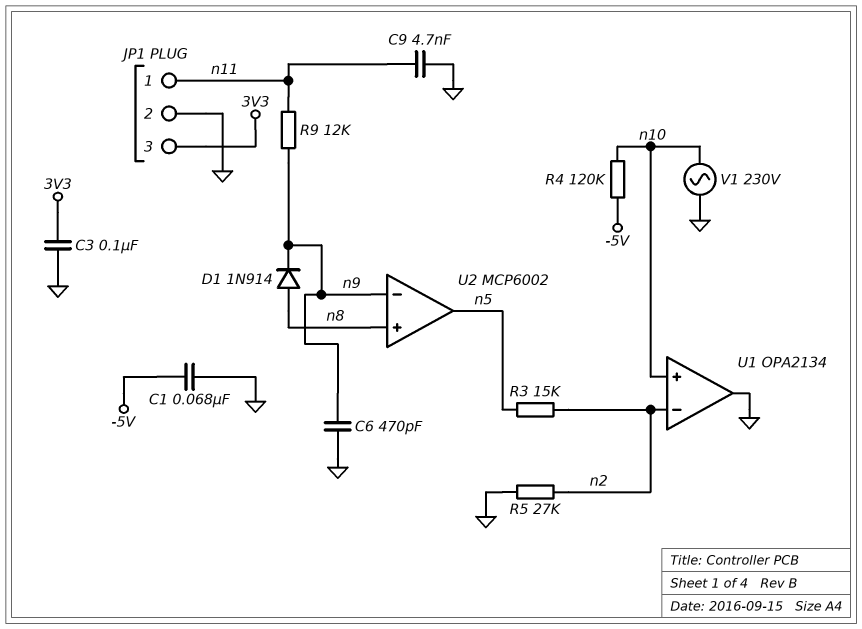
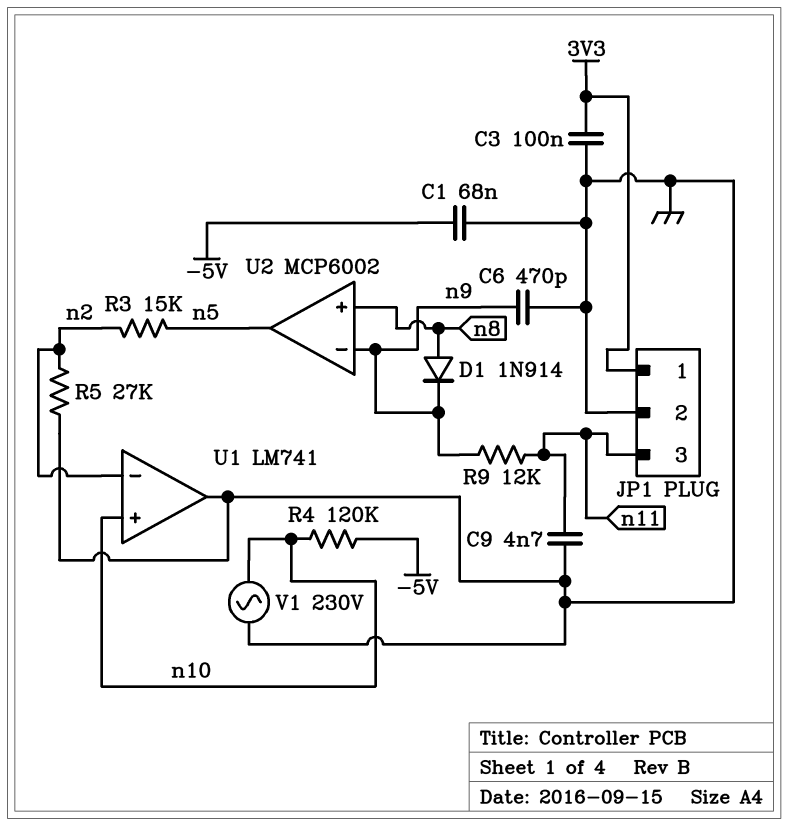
JP1 pin 1: n11 -> 3V3
JP1 pin 3: 3V3 -> n11
U1: OPA2134 -> LM741

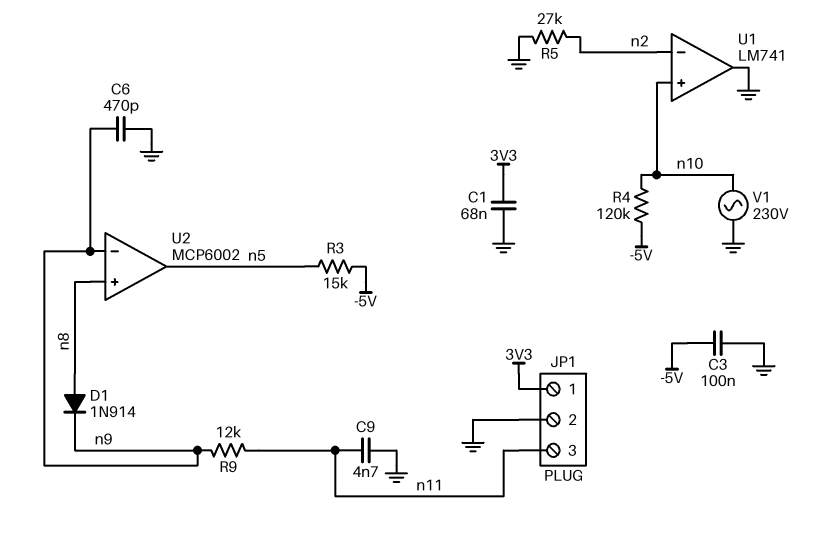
C1: 68nF (-5V, GND) -> 68nF (3V3, GND)
C3: 100nF (3V3, GND) -> 100nF (-5V, GND)
R3: 15k (n2, n5) -> 15k (-5V, n5)

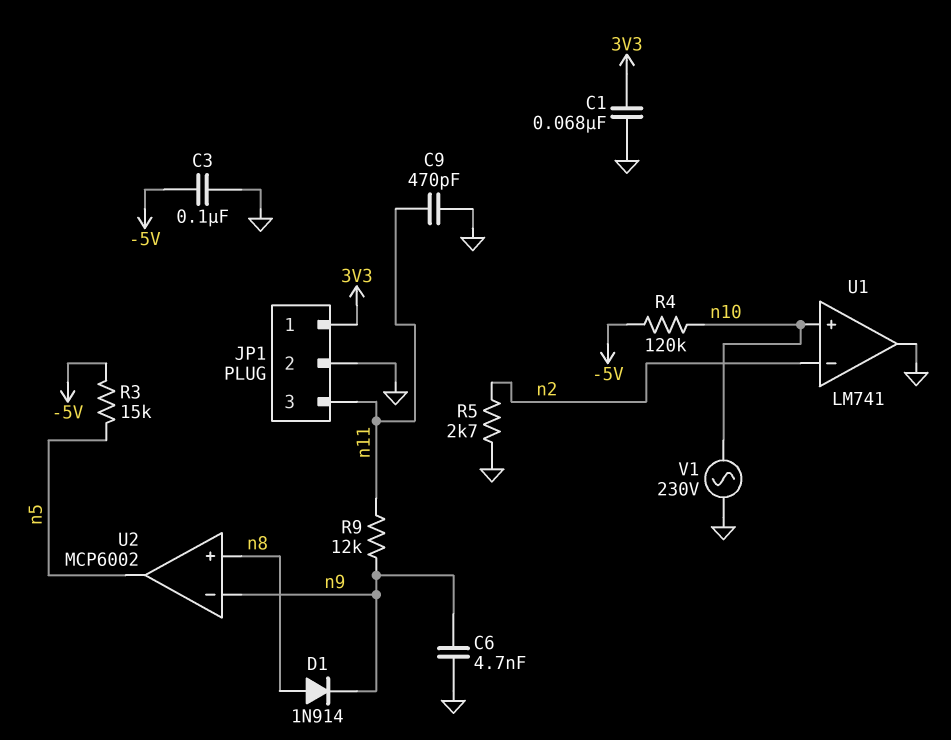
C6: 470pF (GND, n9) -> 4.7nF (GND, n9)
C9: 4.7nF (GND, n11) -> 470pF (GND, n11)
R5: 27k (GND, n2) -> 2.7k (GND, n2)

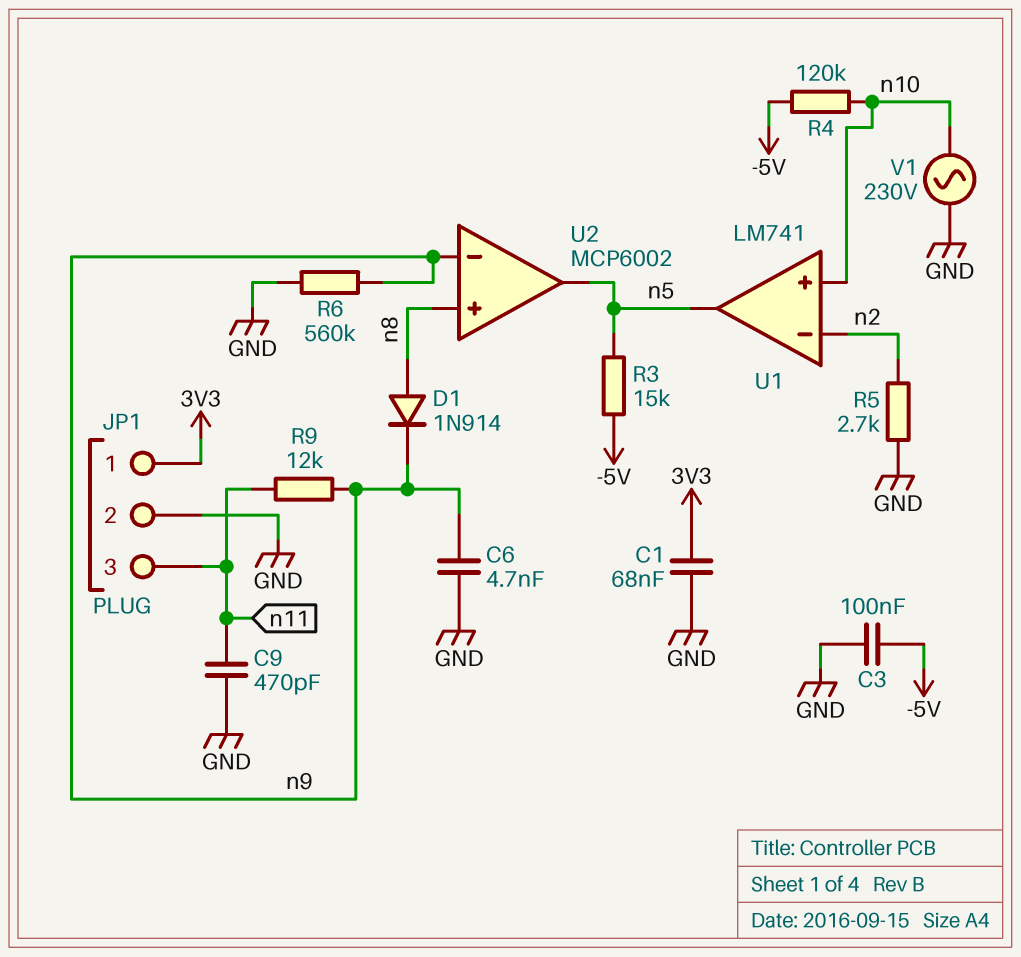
R6: none -> 560k (GND, n9)
U1 pin out: GND -> n5

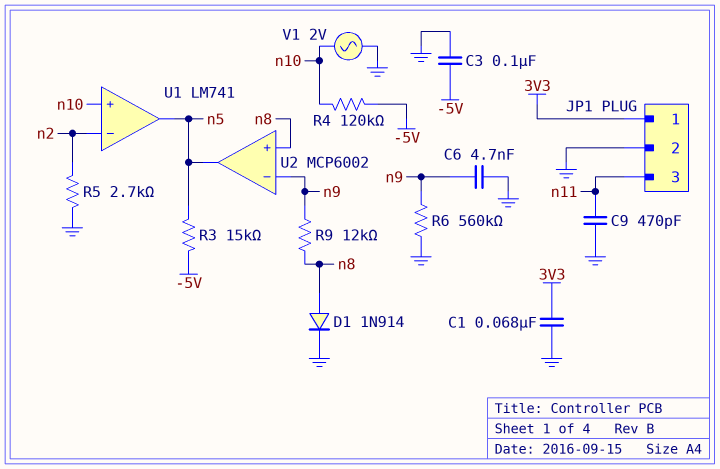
D1: diode 1N914 (A n8, K n9) -> diode 1N914 (A n8, K GND)
R9: 12k (n9, n11) -> 12k (n8, n9)
V1: AC 230V (GND, n10) -> AC 2V (GND, n10)

